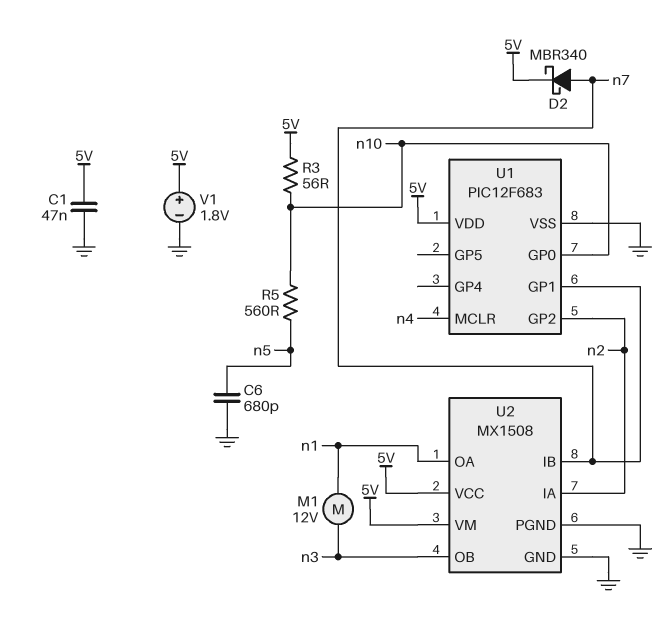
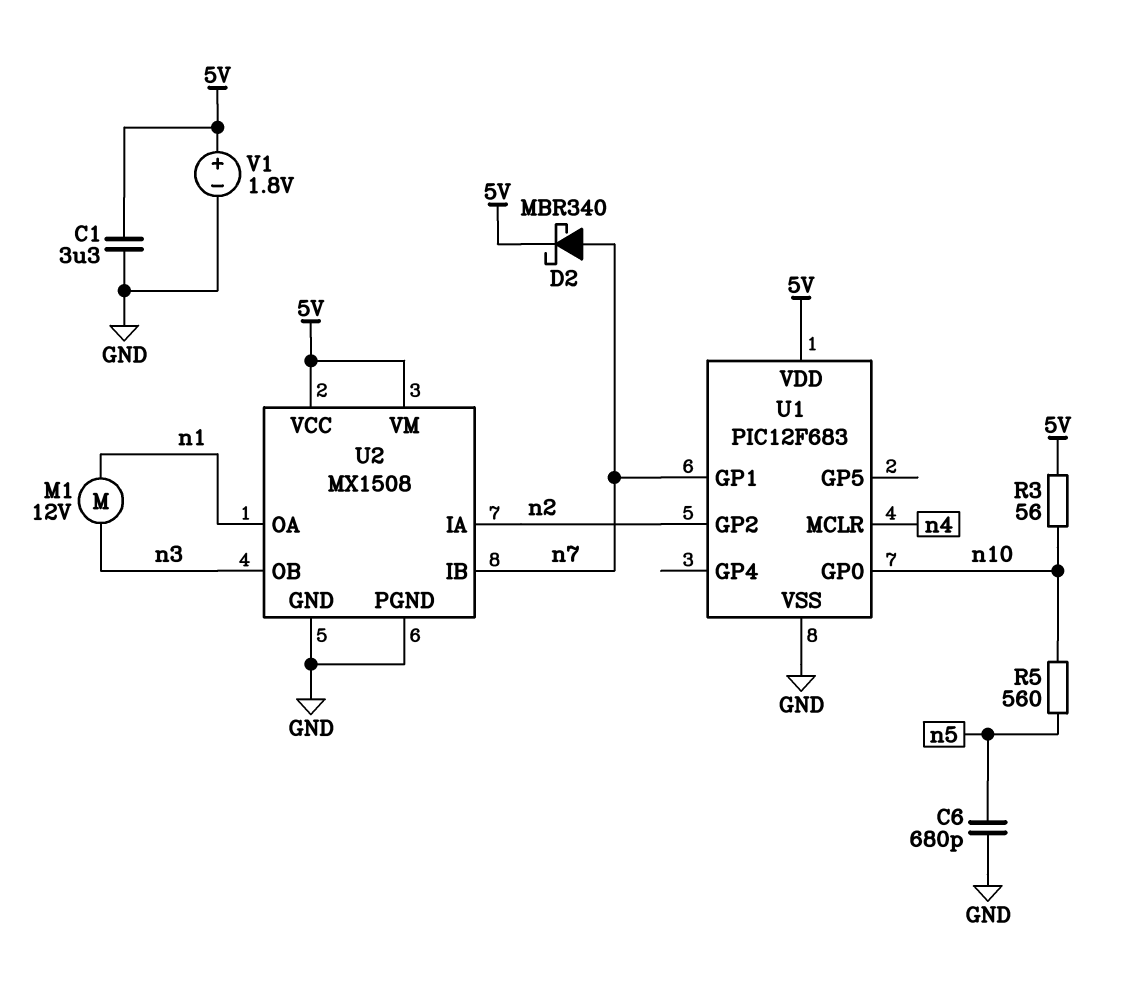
C1: 47nF (5V, GND) -> 3.3uF (5V, GND)

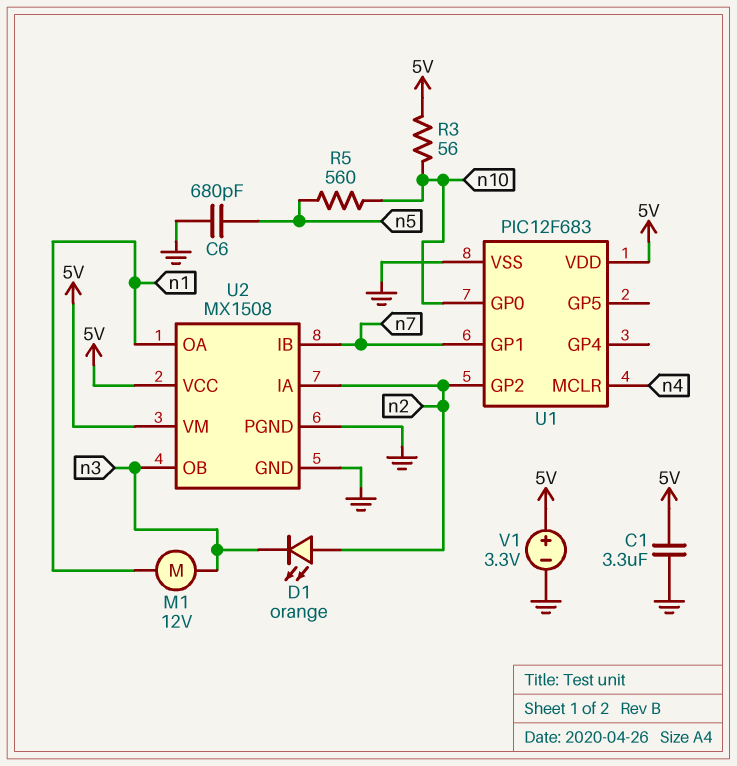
D1: none -> LED orange (A n2, K n3)
D2: schottky MBR340 (A n7, K 5V) -> none
V1: 1.8V (plus 5V, minus GND) -> 3.3V (plus 5V, minus GND)

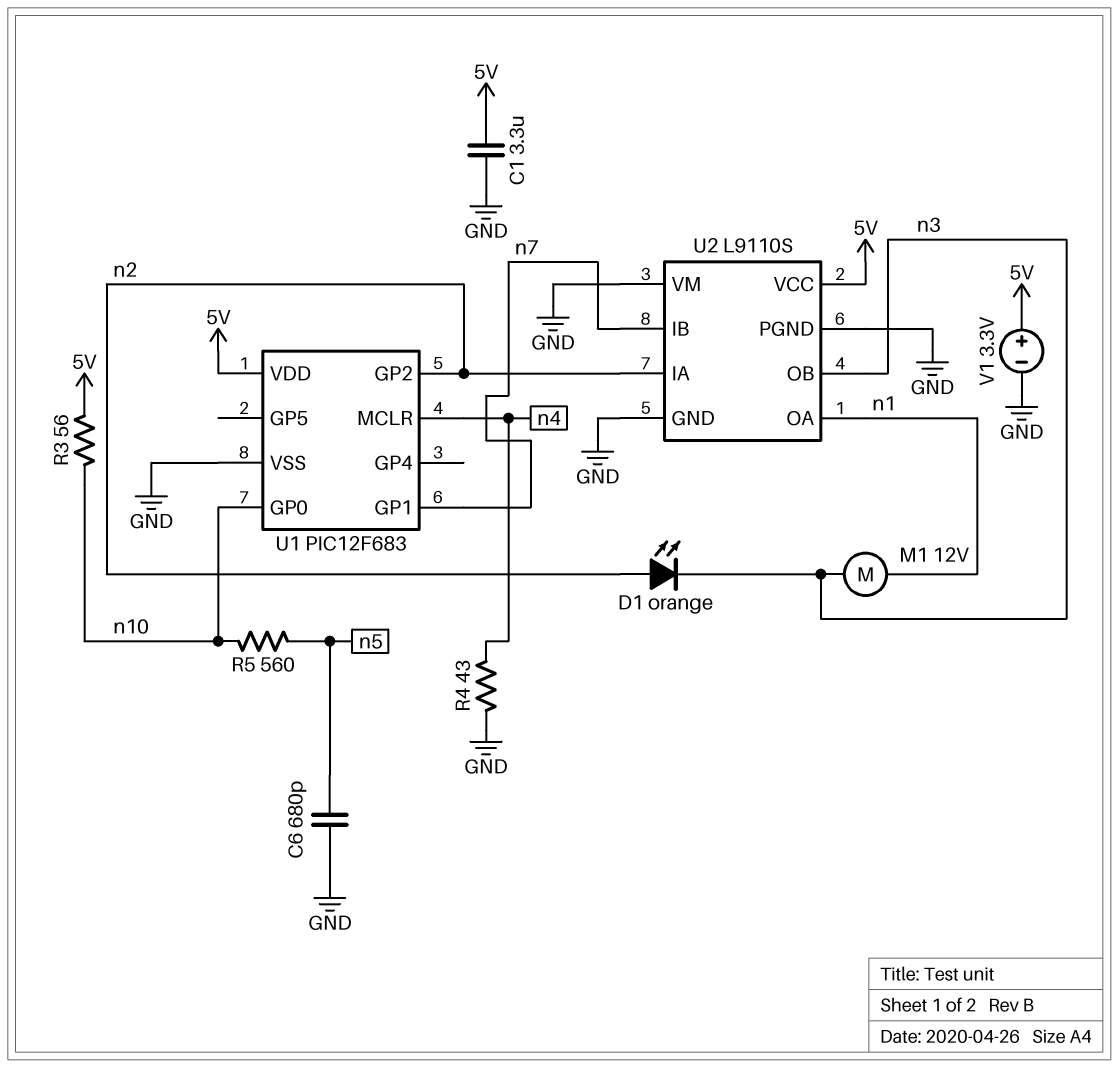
R4: none -> 43 (GND, n4)
U2: MX1508 -> L9110S
U2 pin VM: 5V -> GND

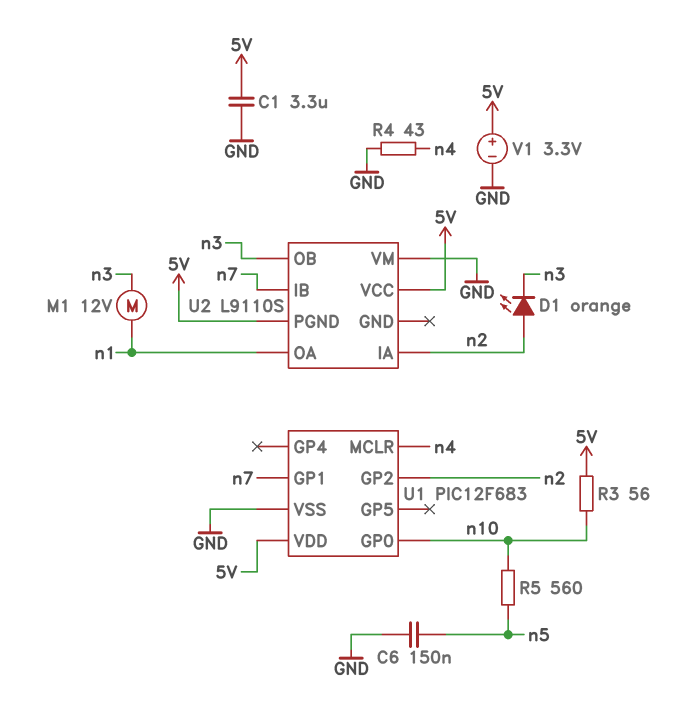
C6: 680pF (GND, n5) -> 150nF (GND, n5)
U2 pin GND: GND -> none
U2 pin PGND: GND -> 5V

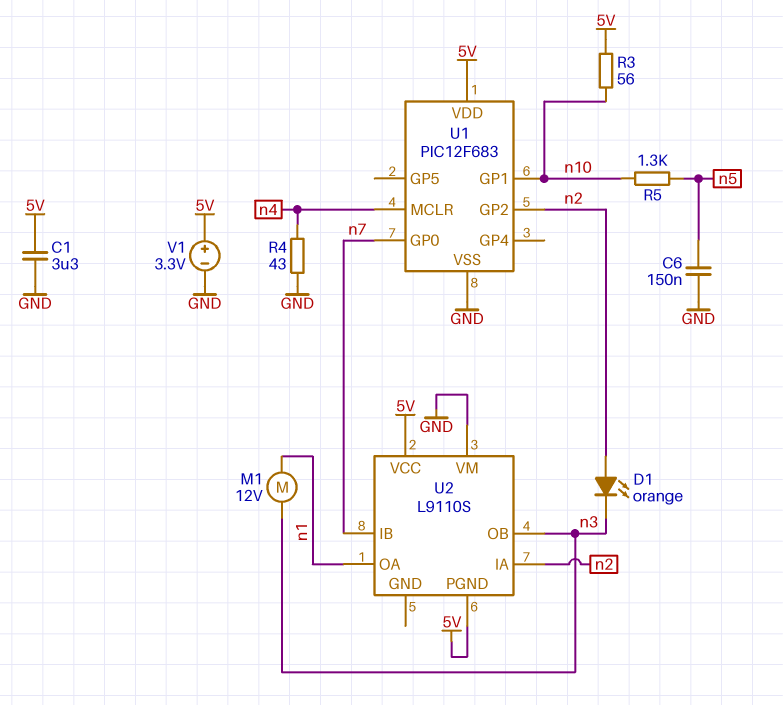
R5: 560 (n5, n10) -> 1.3k (n5, n10)
U1 pin GP0: n10 -> n7
U1 pin GP1: n7 -> n10

